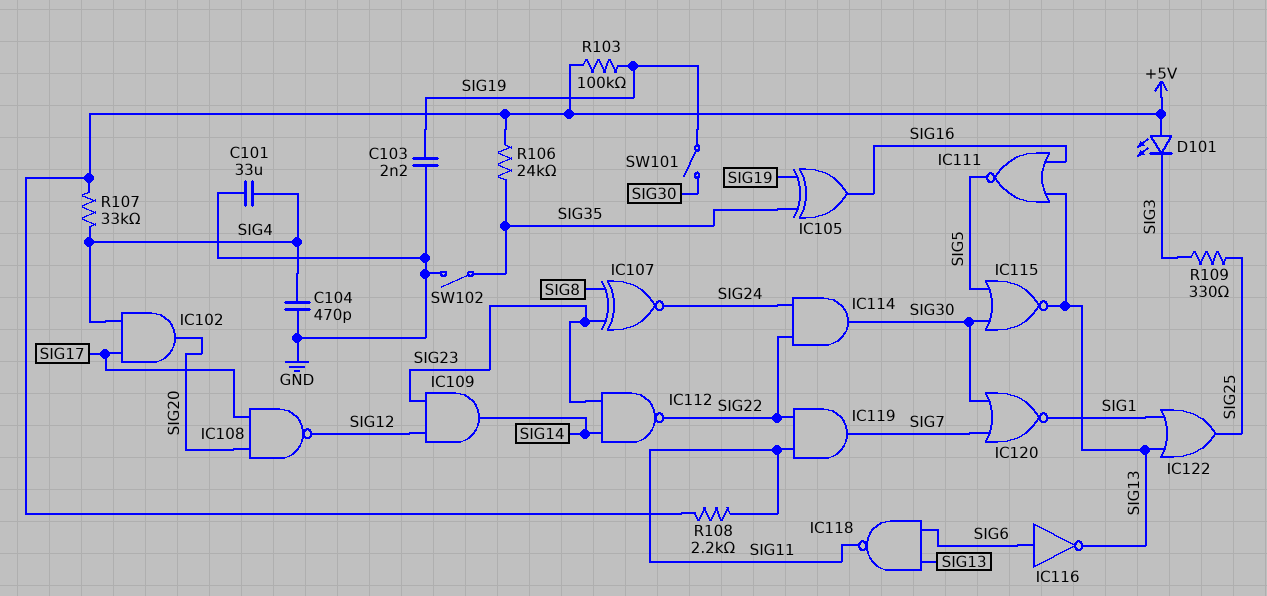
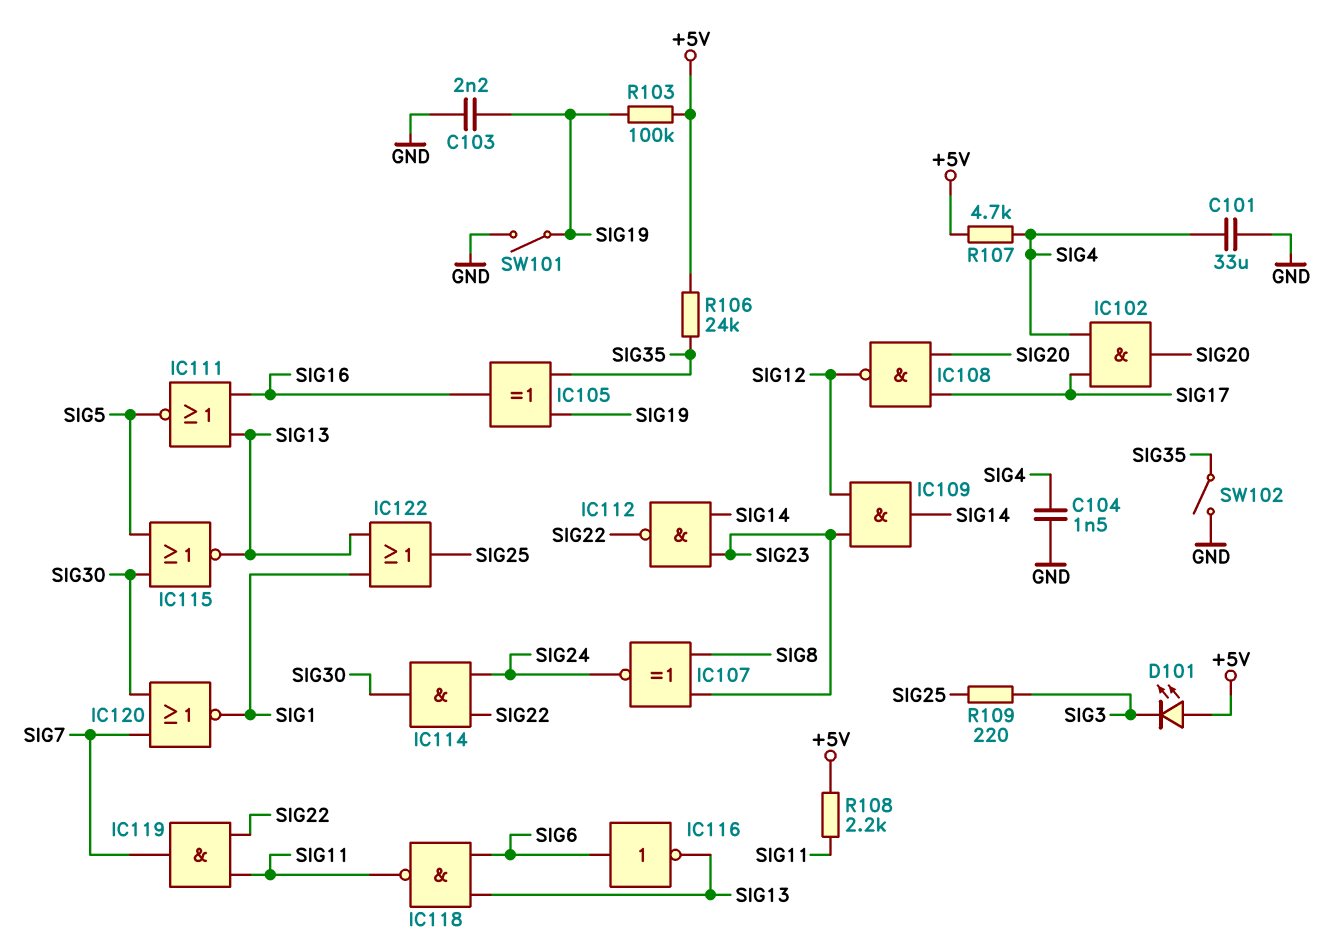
C104: 470pF (GND, SIG4) -> 1.5nF (GND, SIG4)
R107: 33k (+5V, SIG4) -> 4.7k (+5V, SIG4)
R109: 330 (SIG3, SIG25) -> 220 (SIG3, SIG25)
SW101: switch (SIG19, SIG30) -> switch (GND, SIG19)

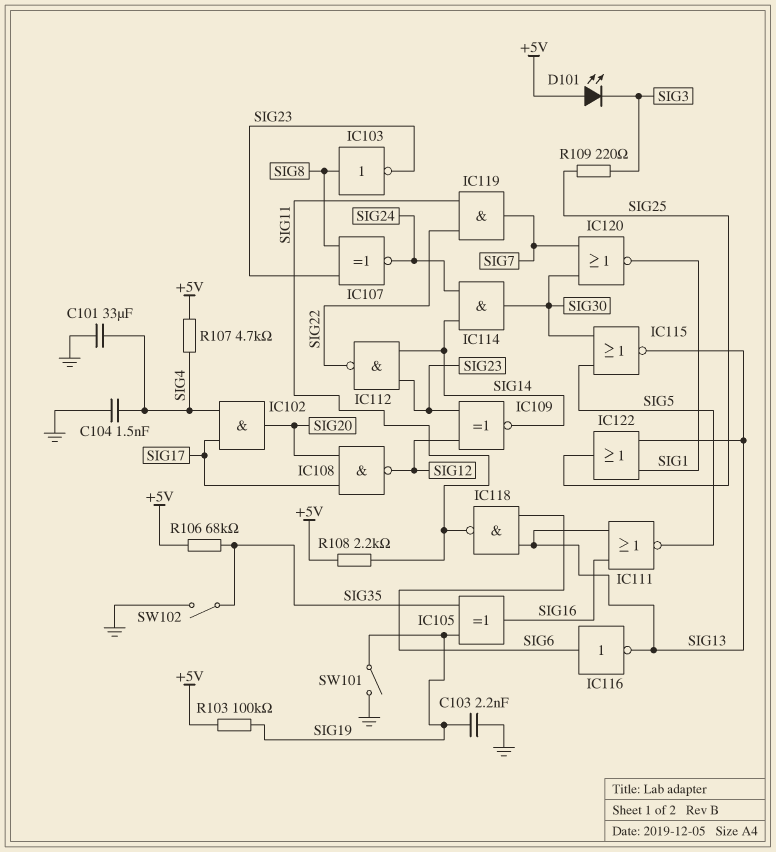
IC103: none -> NOT (in SIG8, out SIG23)
IC109: AND (in SIG12, in SIG23, out SIG14) -> XNOR (in SIG12, in SIG23, out SIG14)
IC114: AND (in SIG22, in SIG24, out SIG30) -> AND (in SIG14, in SIG24, out SIG30)
R106: 24k (+5V, SIG35) -> 68k (+5V, SIG35)

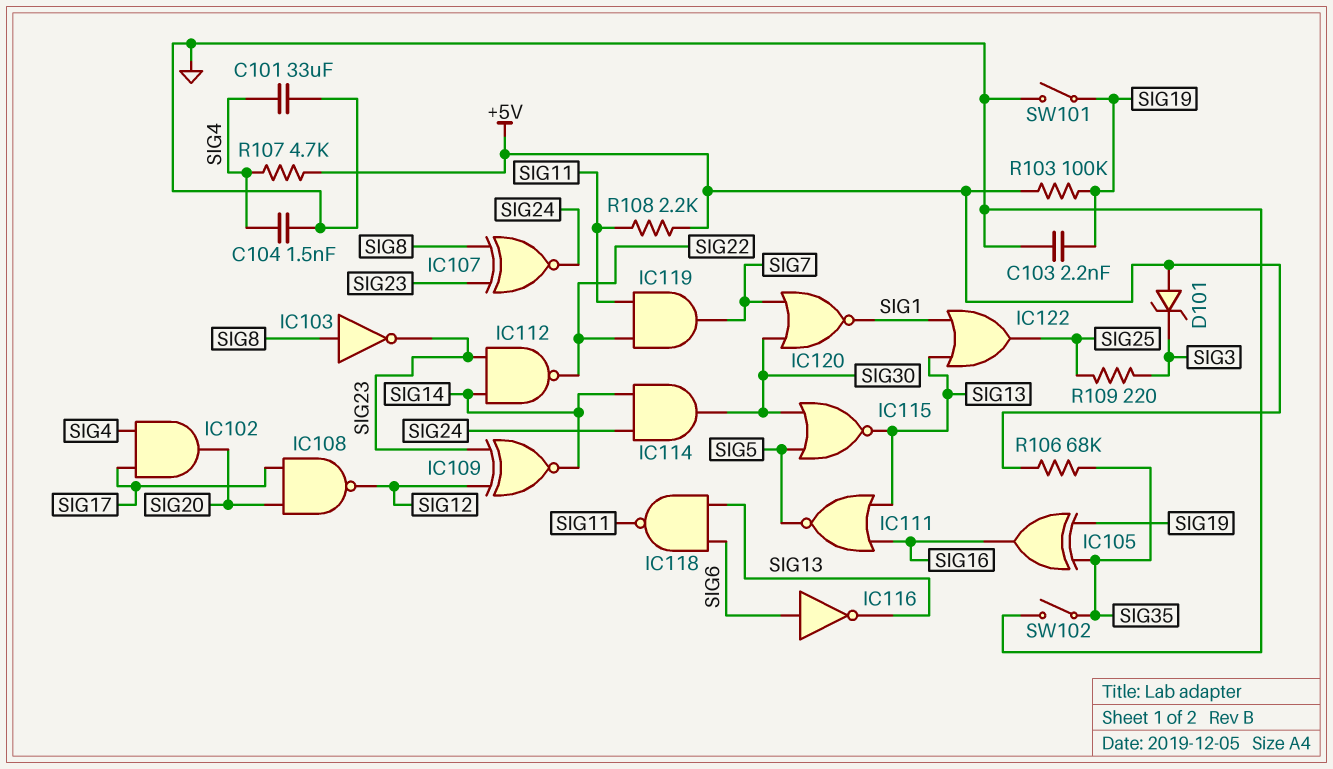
D101: LED (A +5V, K SIG3) -> zener (A +5V, K SIG3)

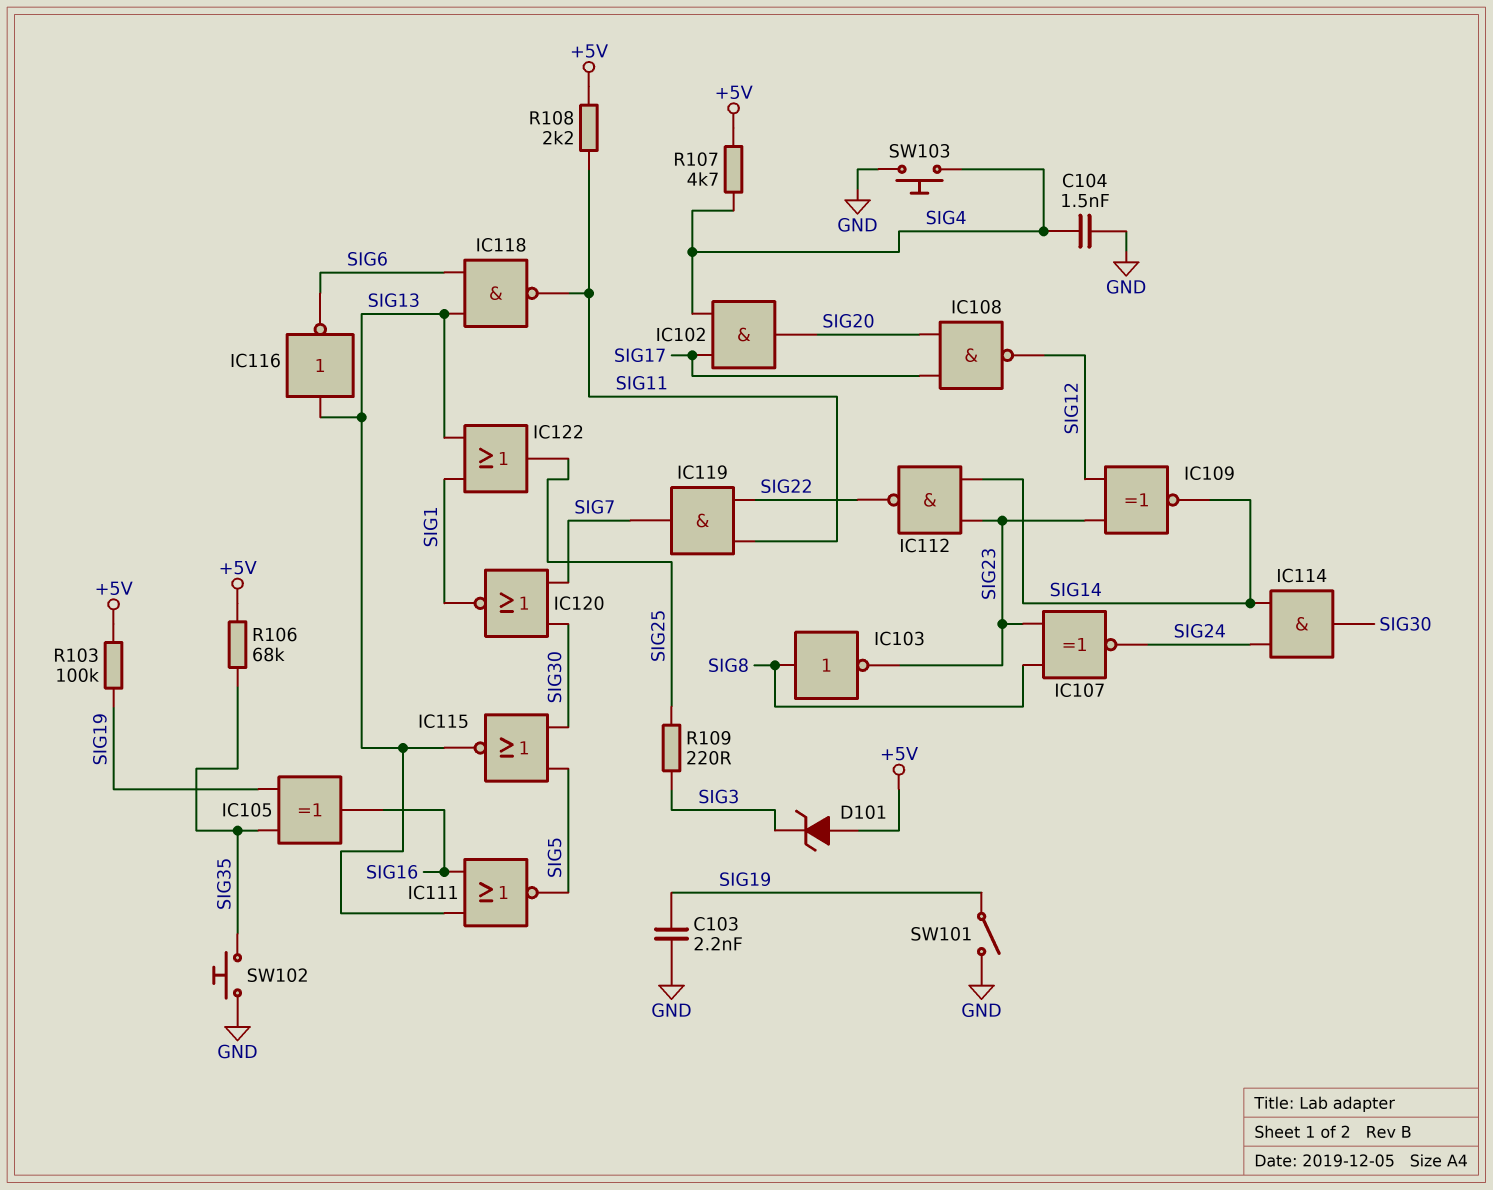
C101: 33uF (GND, SIG4) -> none
IC116: NOT (in SIG6, out SIG13) -> NOT (in SIG13, out SIG6)
SW102: switch (GND, SIG35) -> button (GND, SIG35)
SW103: none -> button (GND, SIG4)

